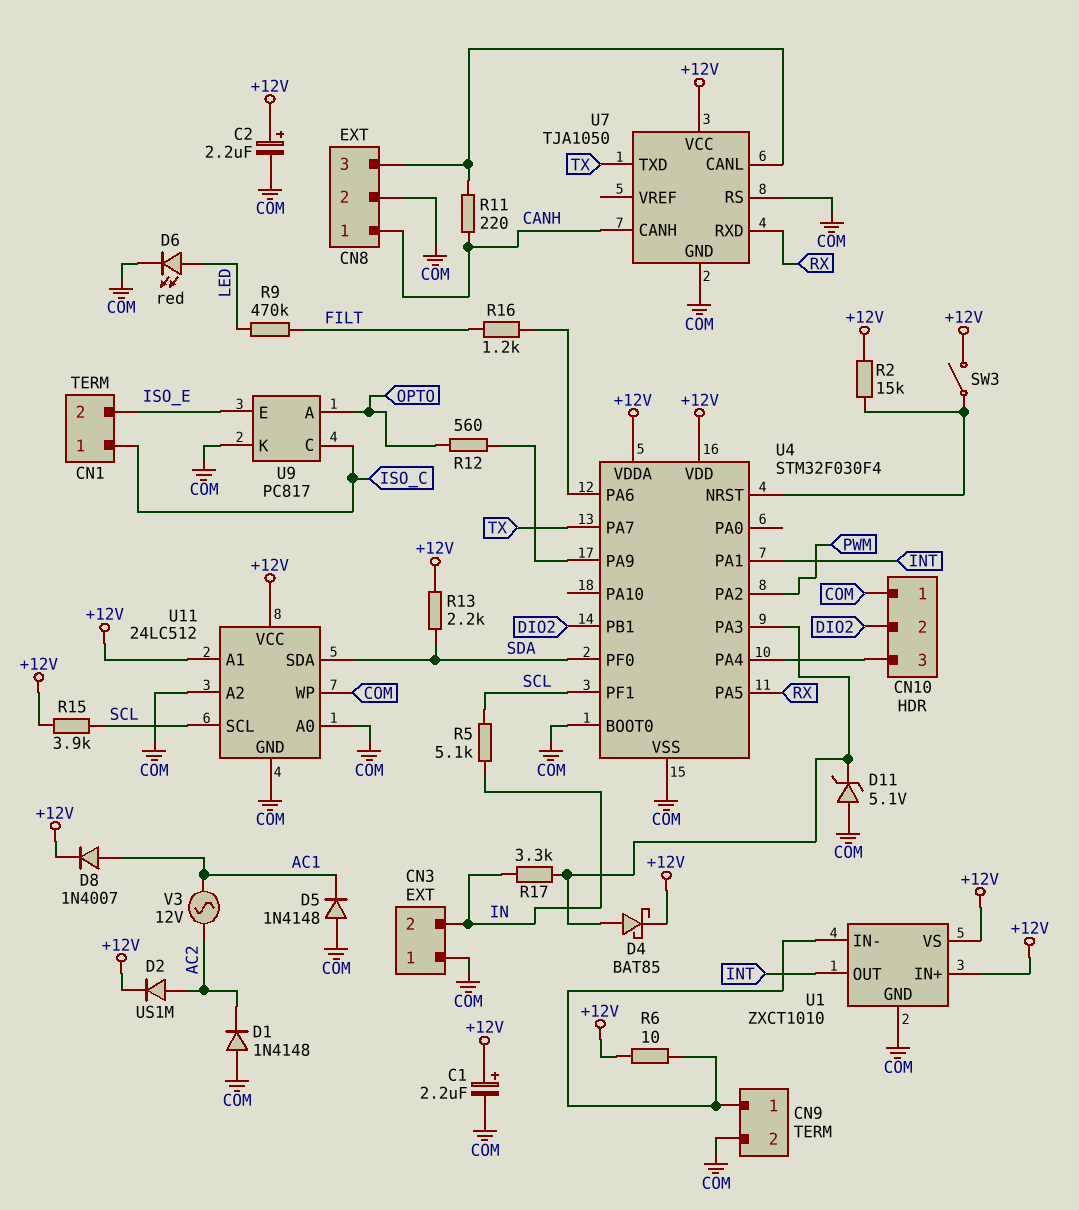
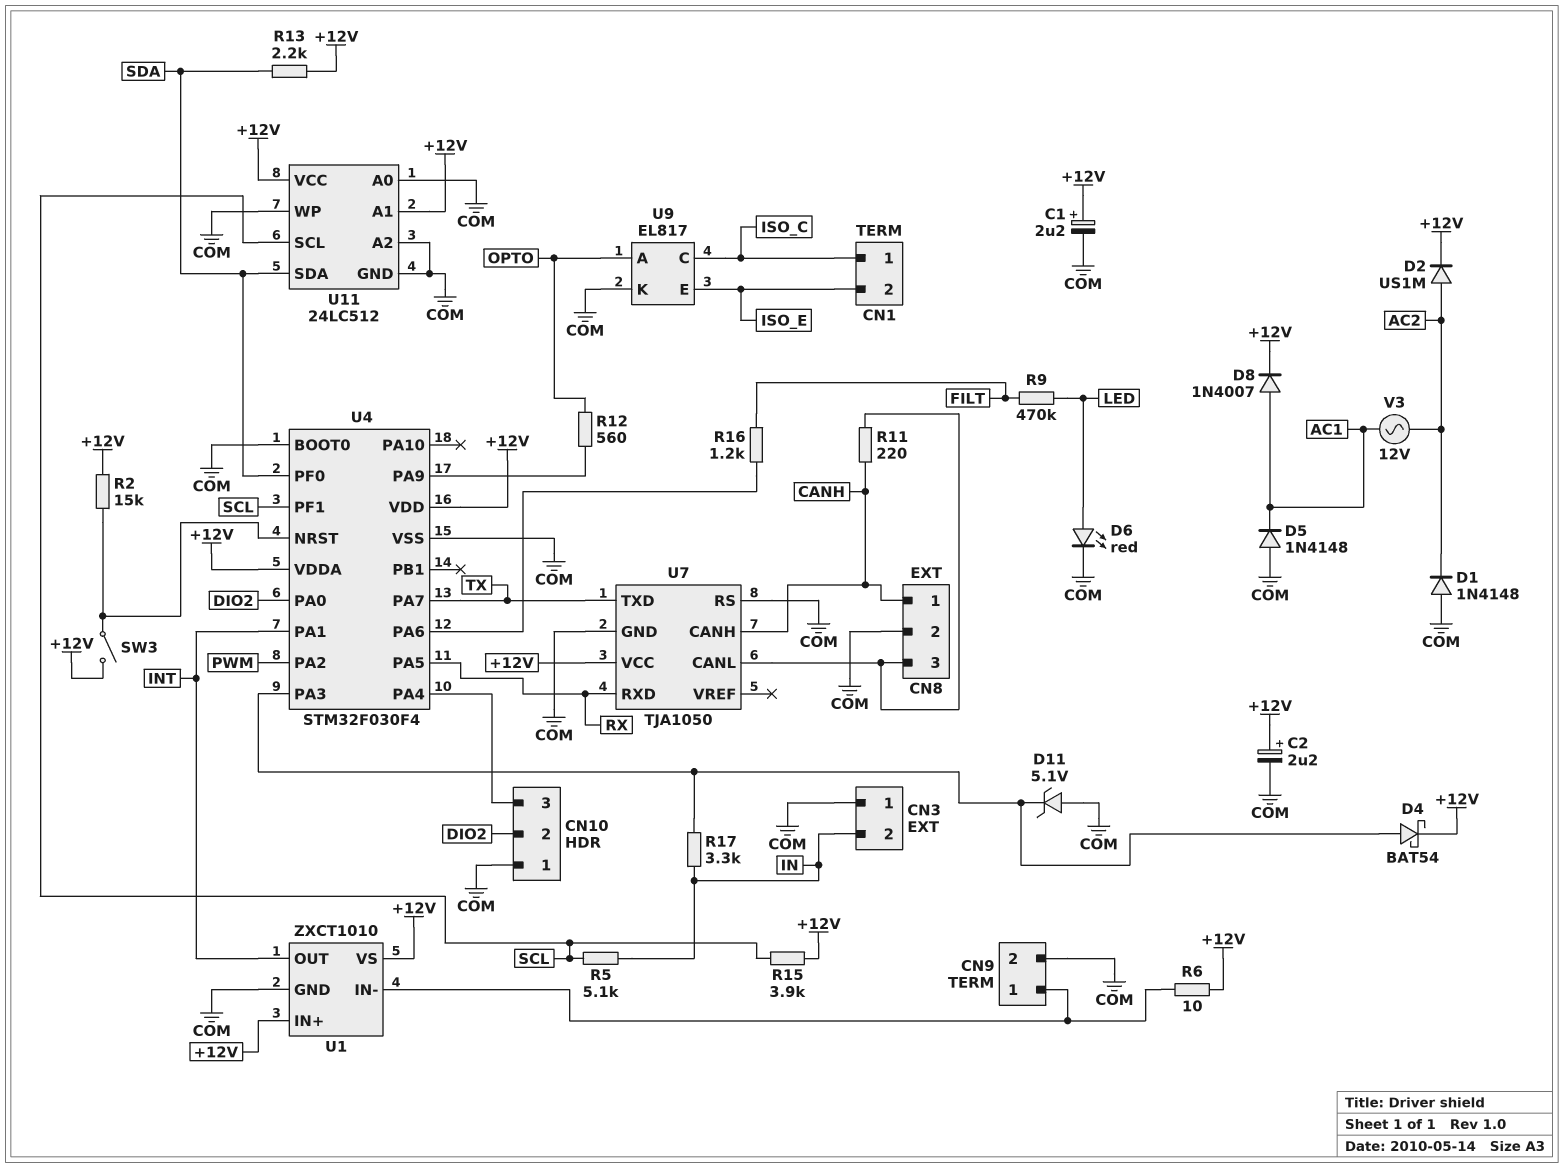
D4: schottky BAT85 (A U4/PA3, K +12V) -> schottky BAT54 (A U4/PA3, K +12V)
U4 pin PA0: none -> DIO2
U4 pin PB1: DIO2 -> none
U9: PC817 -> EL817

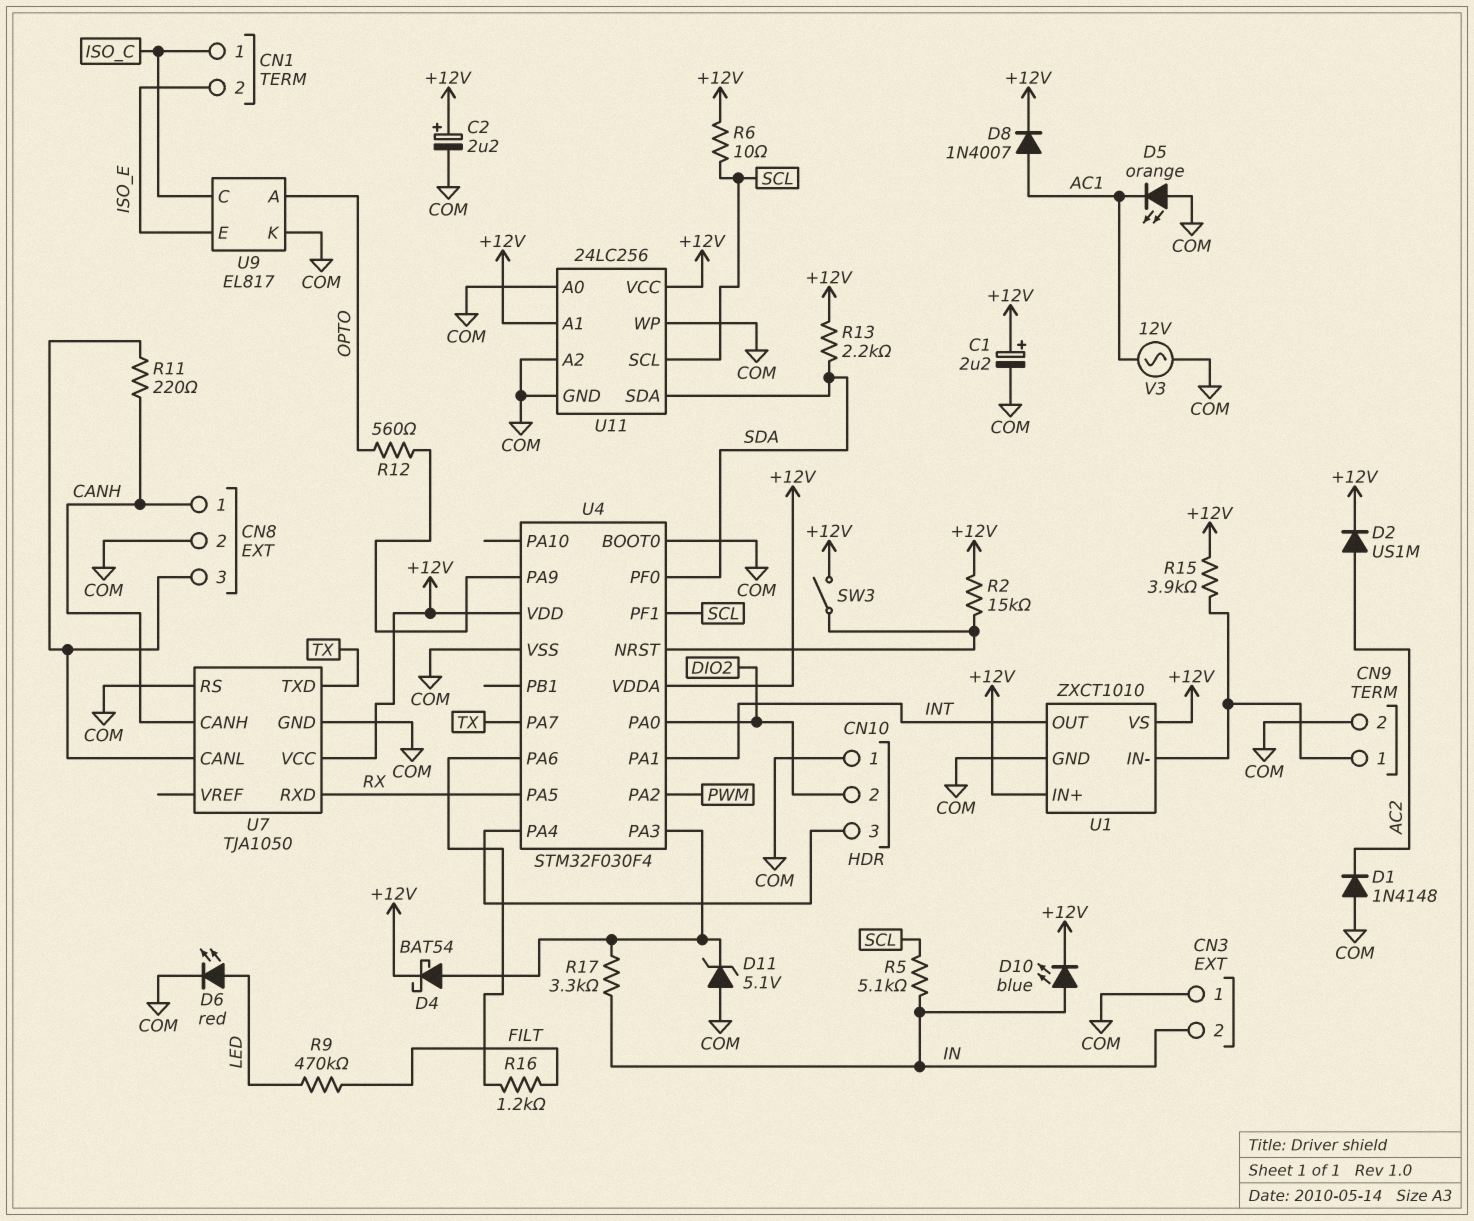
D5: diode 1N4148 (A COM, K AC1) -> LED orange (A COM, K AC1)
D10: none -> LED blue (A IN, K +12V)
R6: 10 (+12V, CN9/1) -> 10 (+12V, SCL)
R15: 3.9k (+12V, SCL) -> 3.9k (+12V, CN9/1)
U11: 24LC512 -> 24LC256
V3: AC 12V (AC1, AC2) -> AC 12V (AC1, COM)

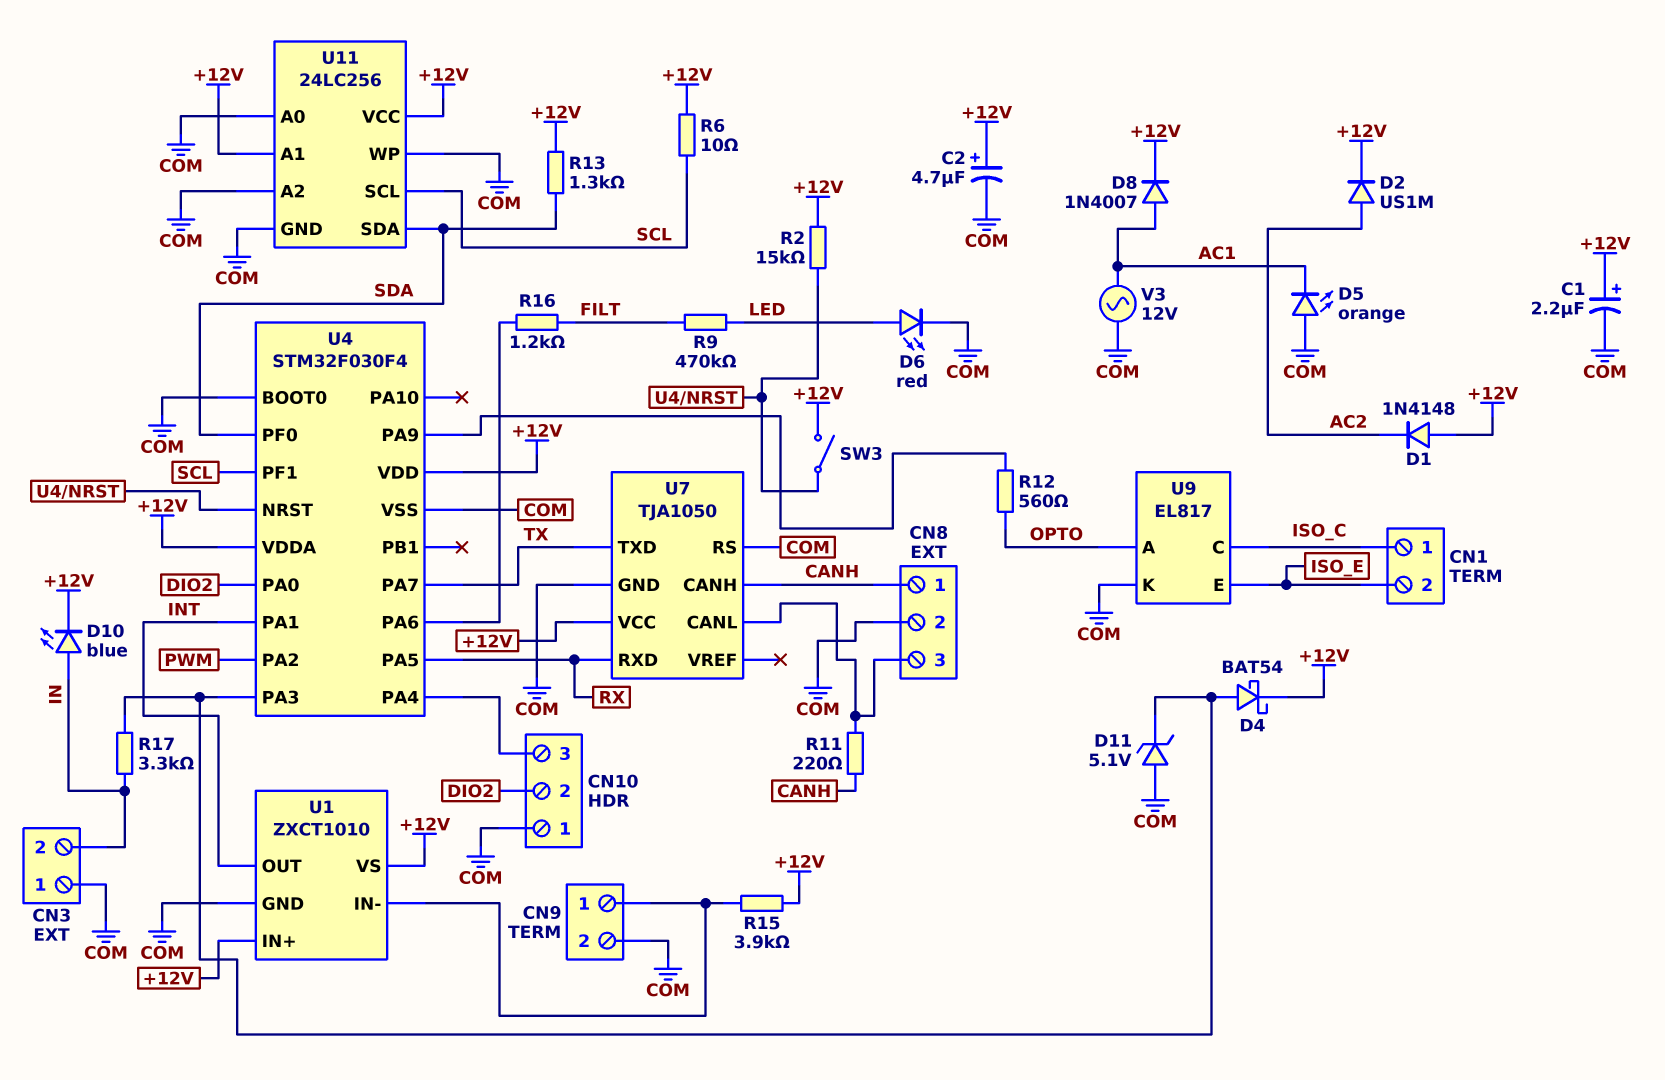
C2: 2.2uF (plus +12V, minus COM) -> 4.7uF (plus +12V, minus COM)
D1: diode 1N4148 (A COM, K AC2) -> diode 1N4148 (A +12V, K AC2)
R5: 5.1k (IN, SCL) -> none
R13: 2.2k (+12V, SDA) -> 1.3k (+12V, SDA)

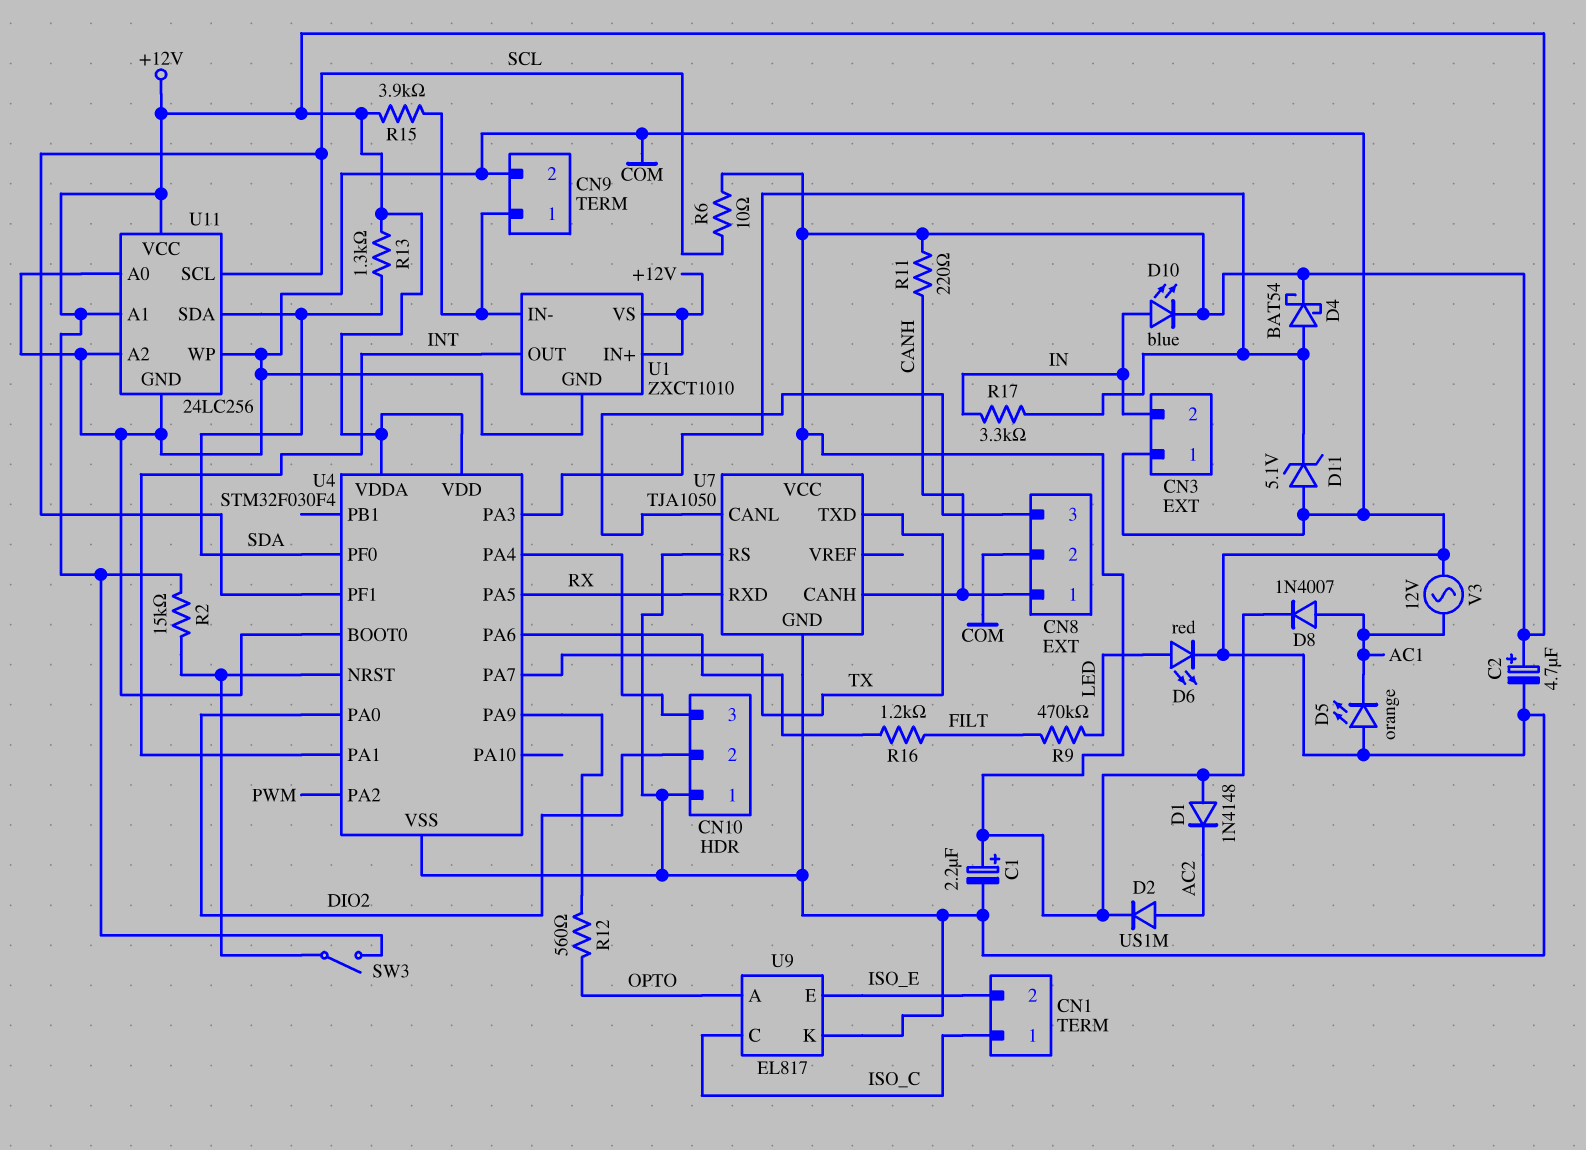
R11: 220 (CANH, CN8/3) -> 220 (+12V, CANH)

